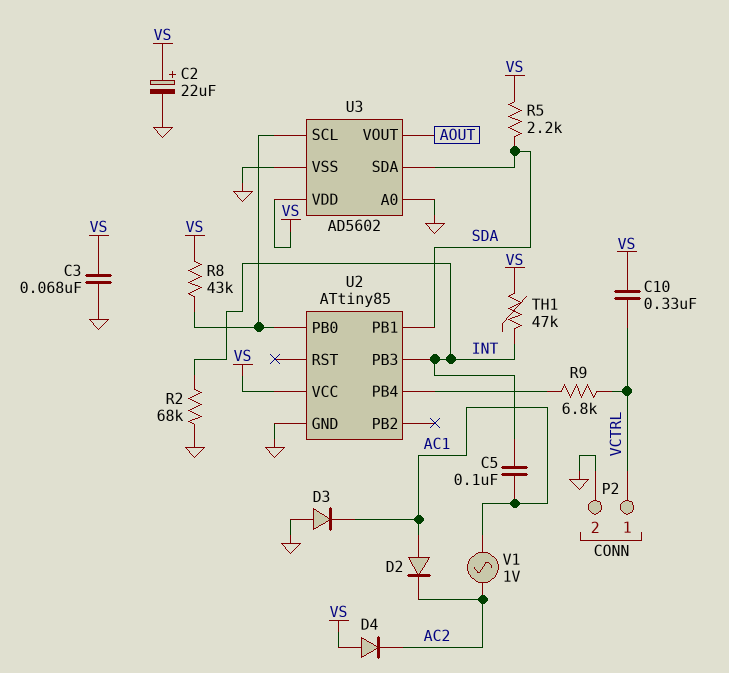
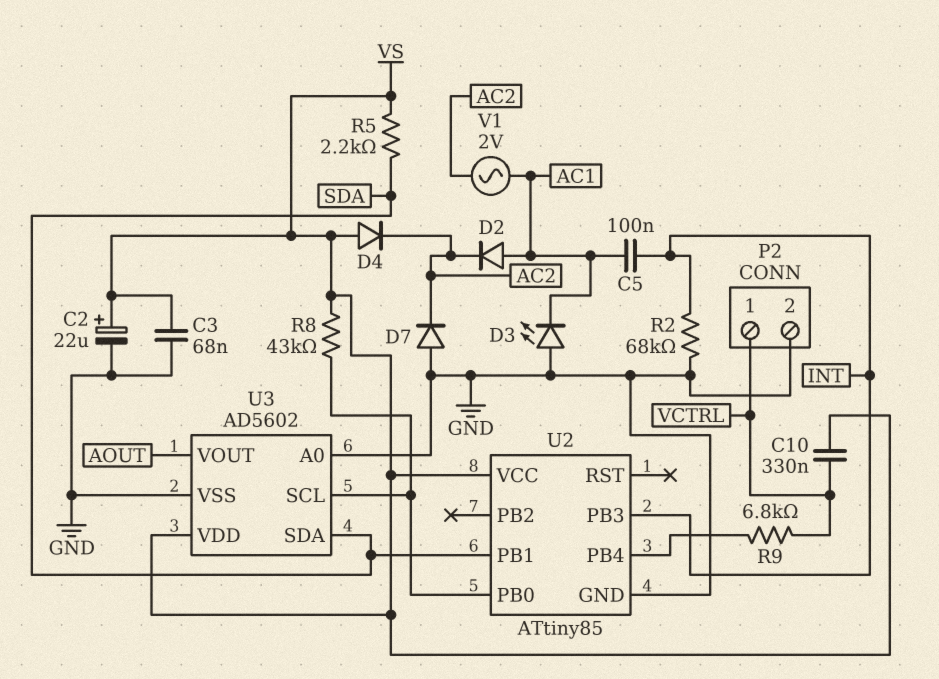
D3: diode (A GND, K AC1) -> LED (A GND, K AC1)
D7: none -> diode (A GND, K AC2)
TH1: 47k (INT, VS) -> none
V1: AC 1V (AC1, AC2) -> AC 2V (AC1, AC2)

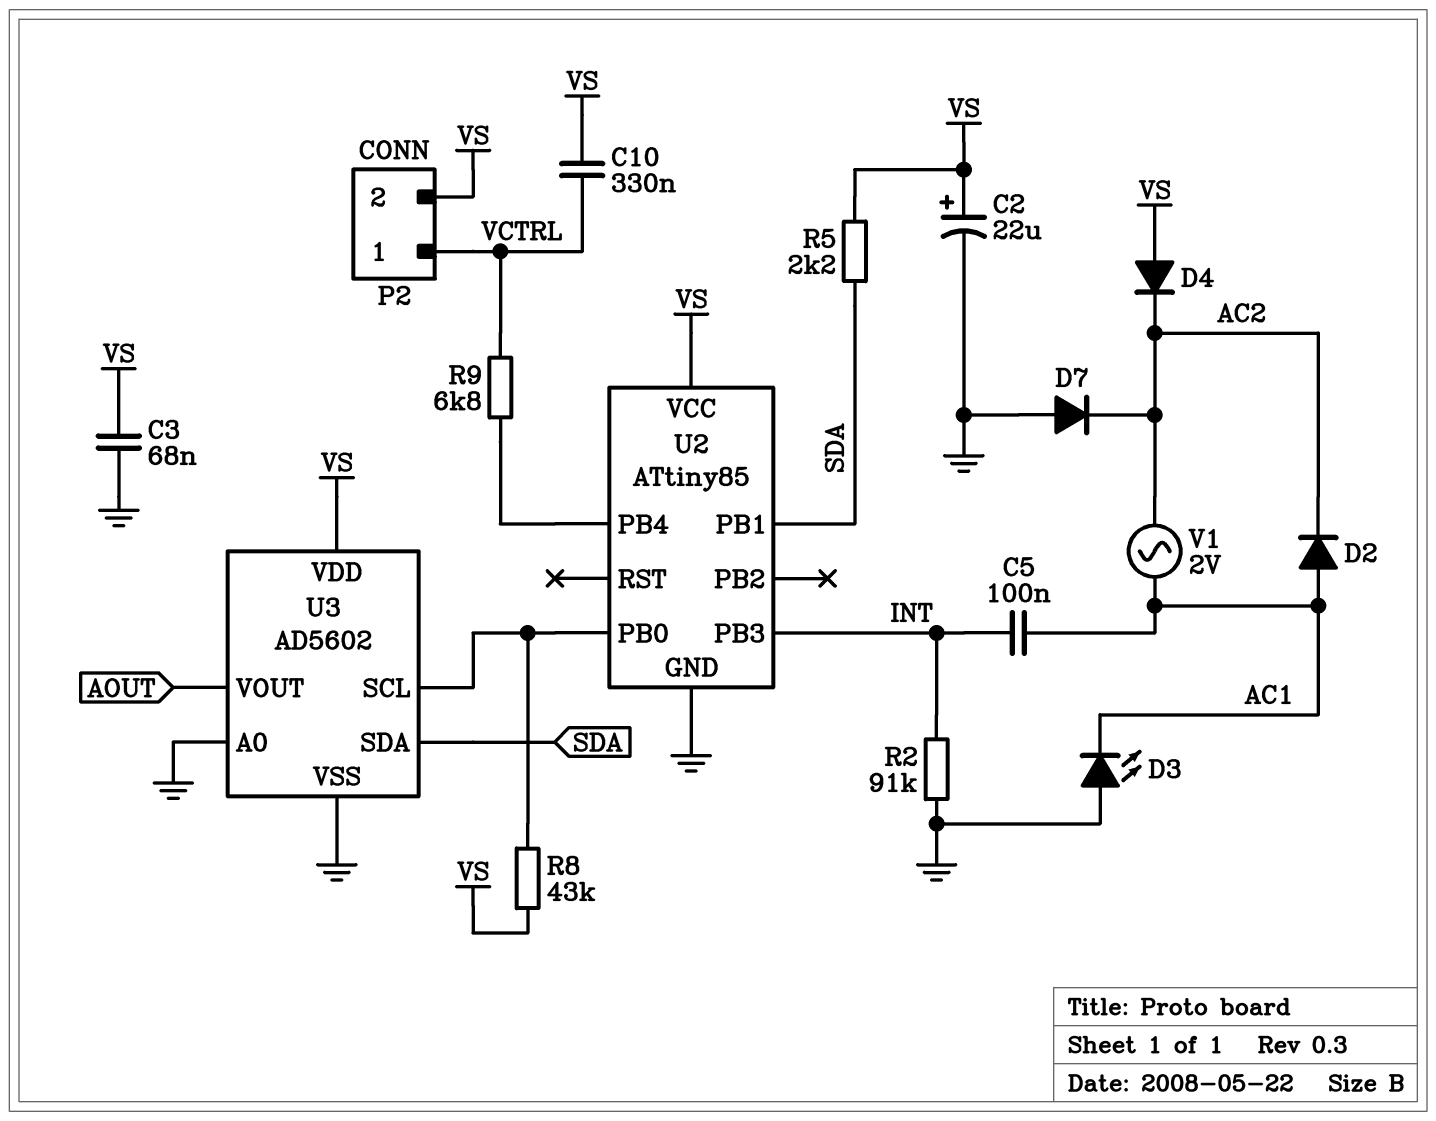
P2 pin 2: GND -> VS
R2: 68k (GND, INT) -> 91k (GND, INT)

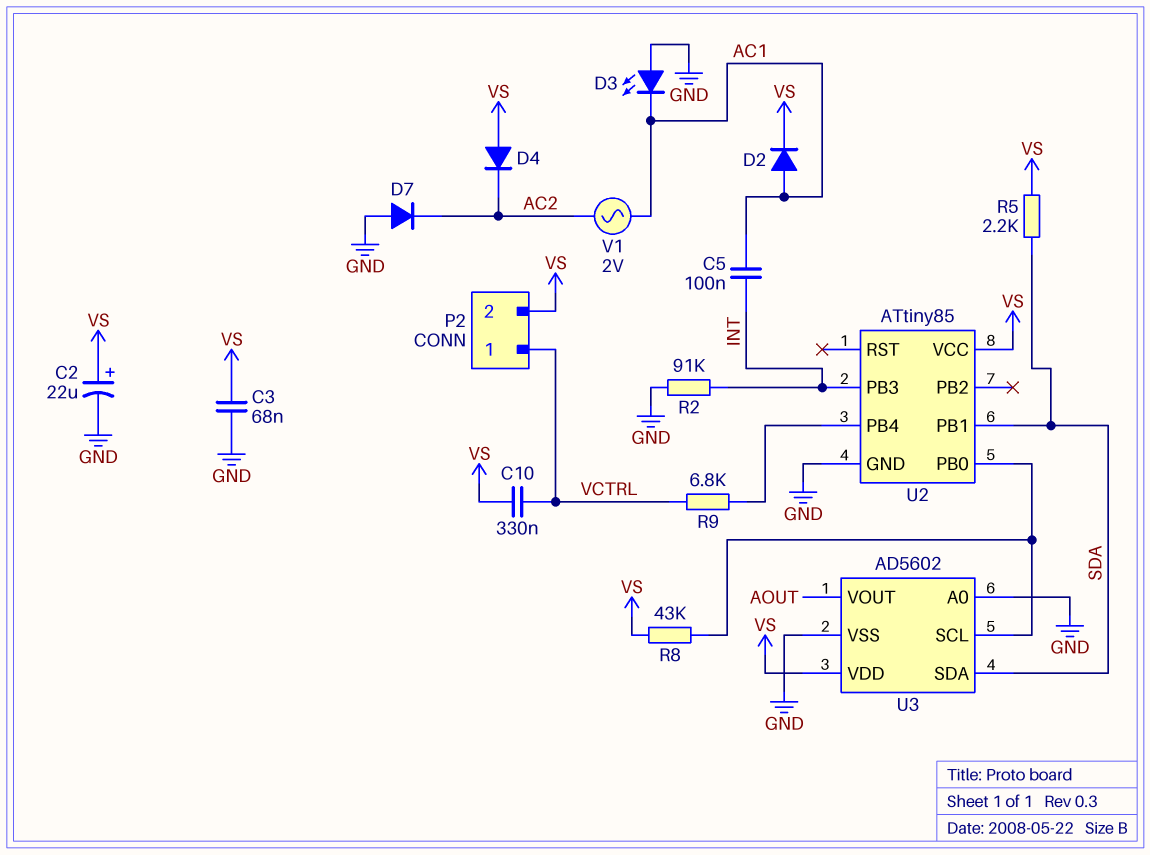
D2: diode (A AC1, K AC2) -> diode (A AC1, K VS)

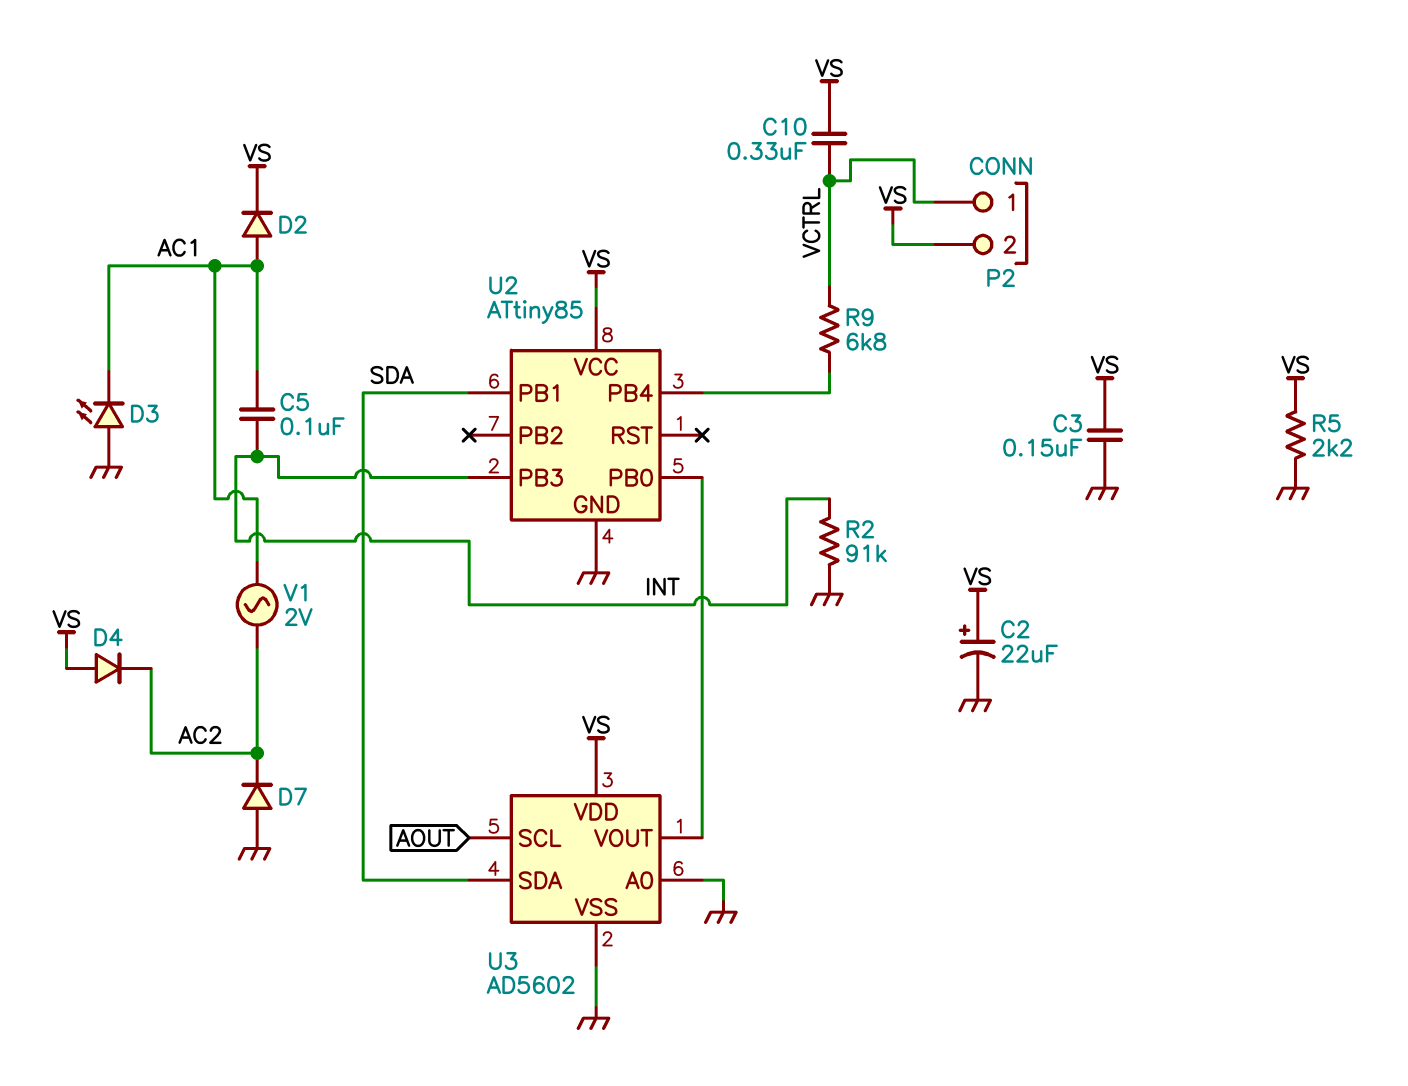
C3: 68nF (GND, VS) -> 150nF (GND, VS)
R5: 2.2k (SDA, VS) -> 2.2k (GND, VS)
R8: 43k (U2/PB0, VS) -> none
U3 pin SCL: U2/PB0 -> AOUT
U3 pin VOUT: AOUT -> U2/PB0

